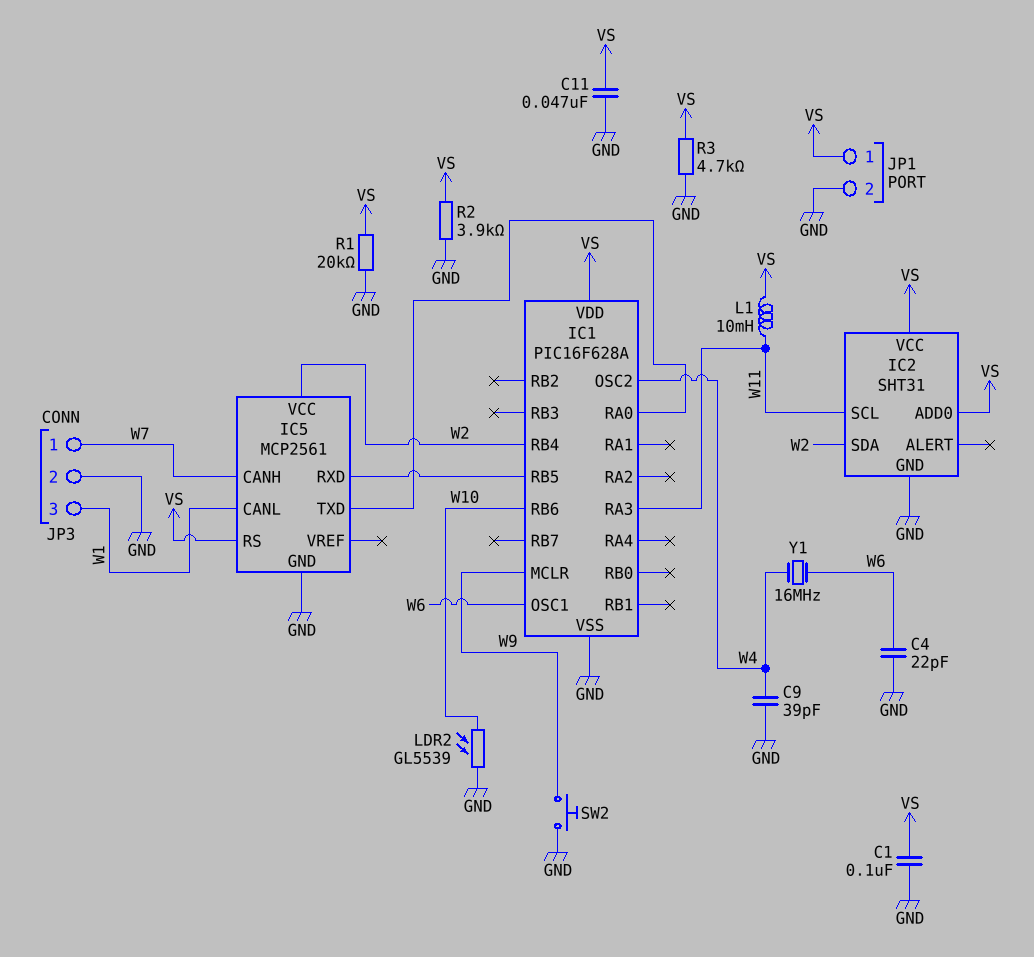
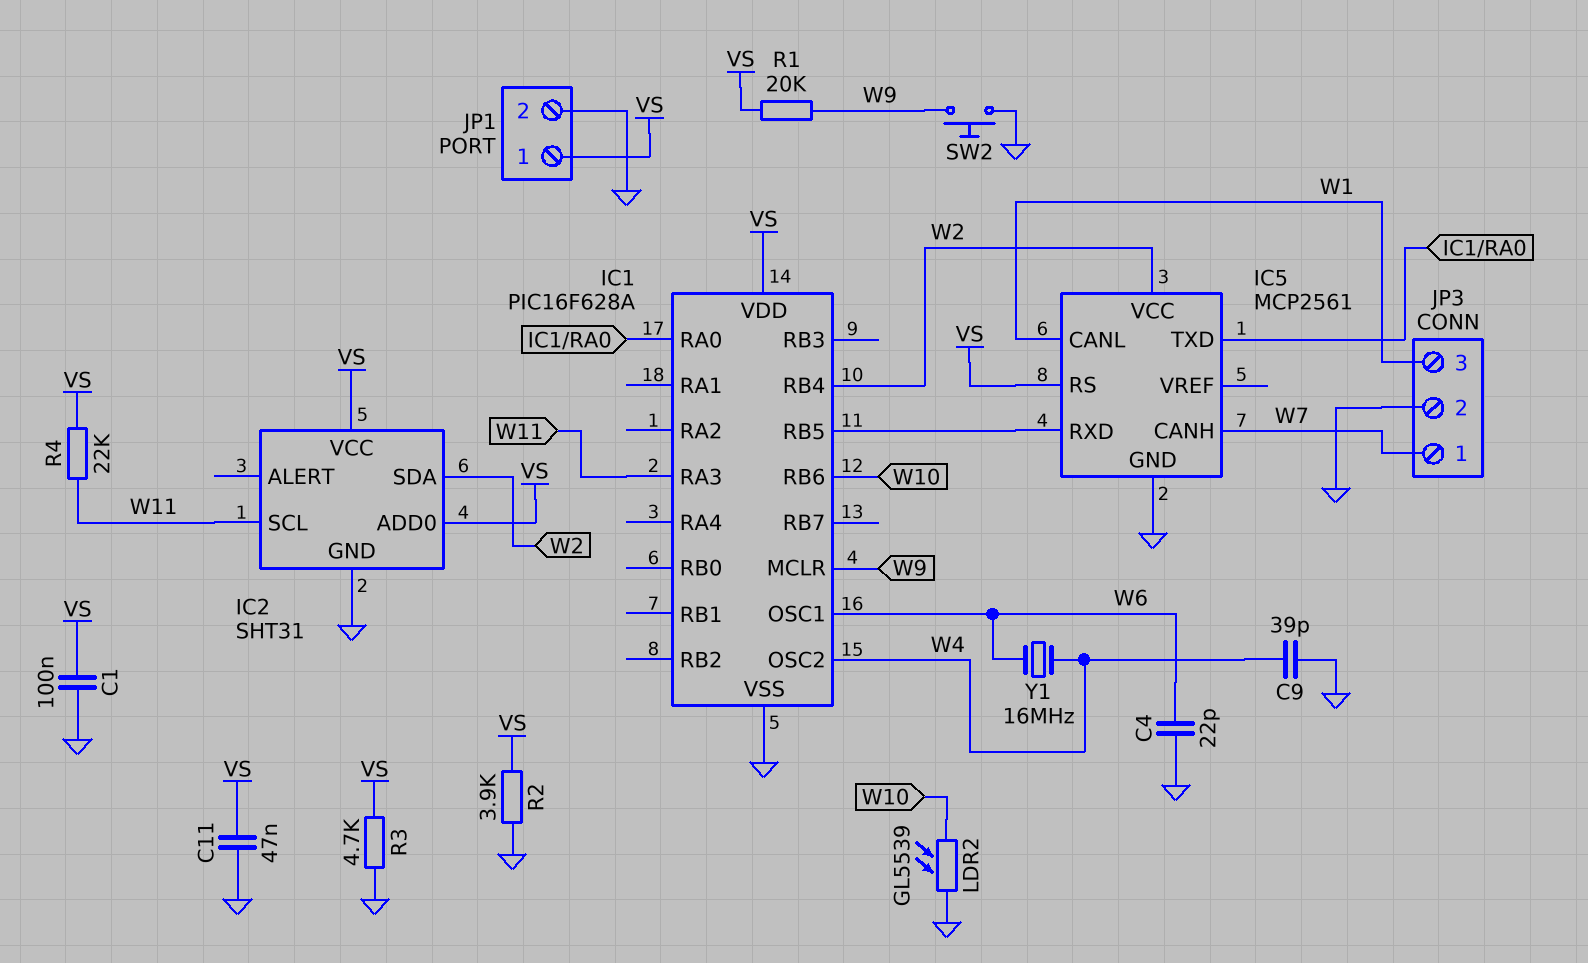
L1: 10mH (VS, W11) -> none
R1: 20k (GND, VS) -> 20k (VS, W9)
R4: none -> 22k (VS, W11)

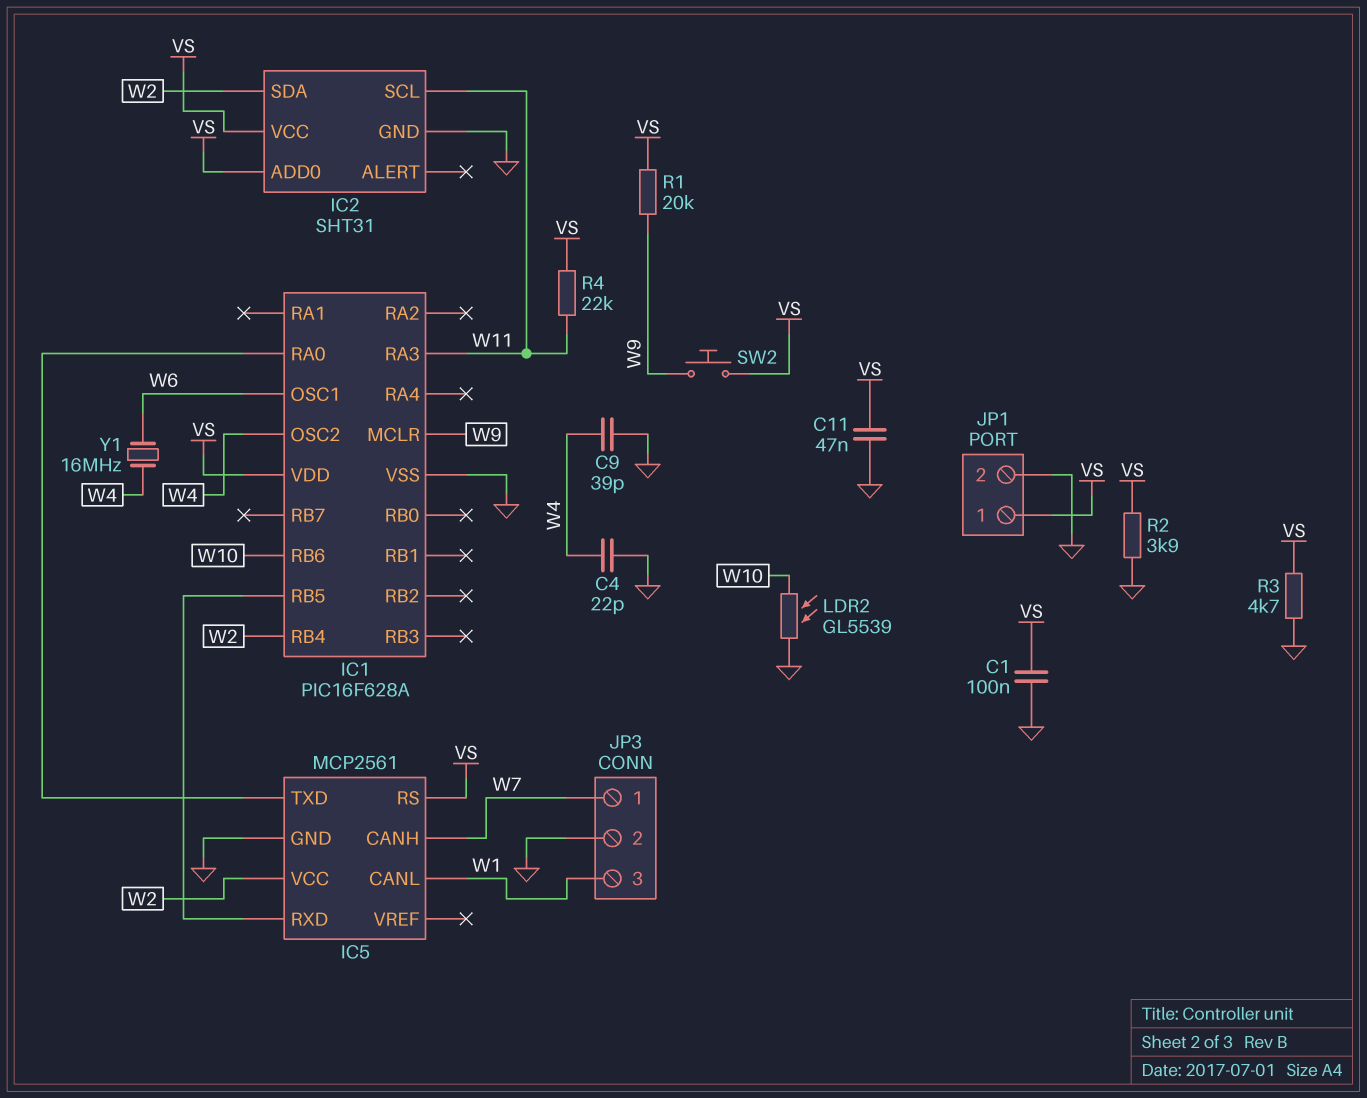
C4: 22pF (GND, W6) -> 22pF (GND, W4)
SW2: button (GND, W9) -> button (VS, W9)

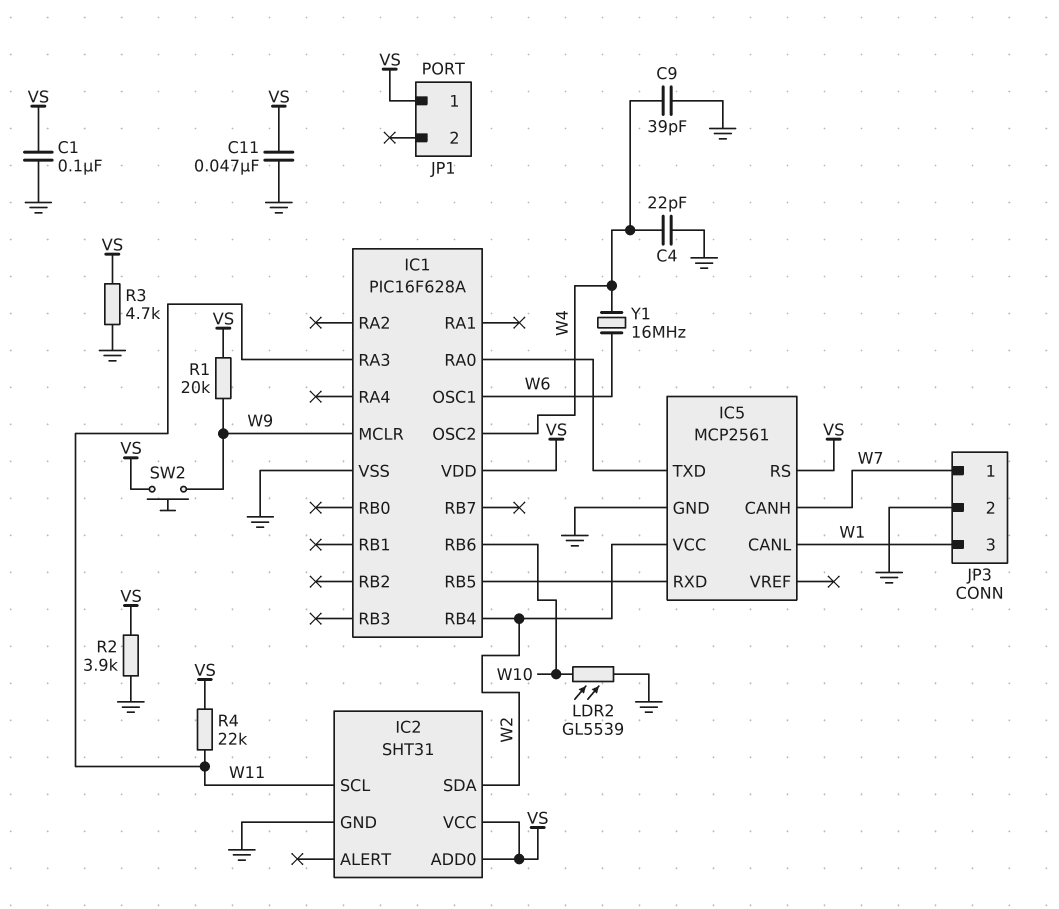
JP1 pin 2: GND -> none

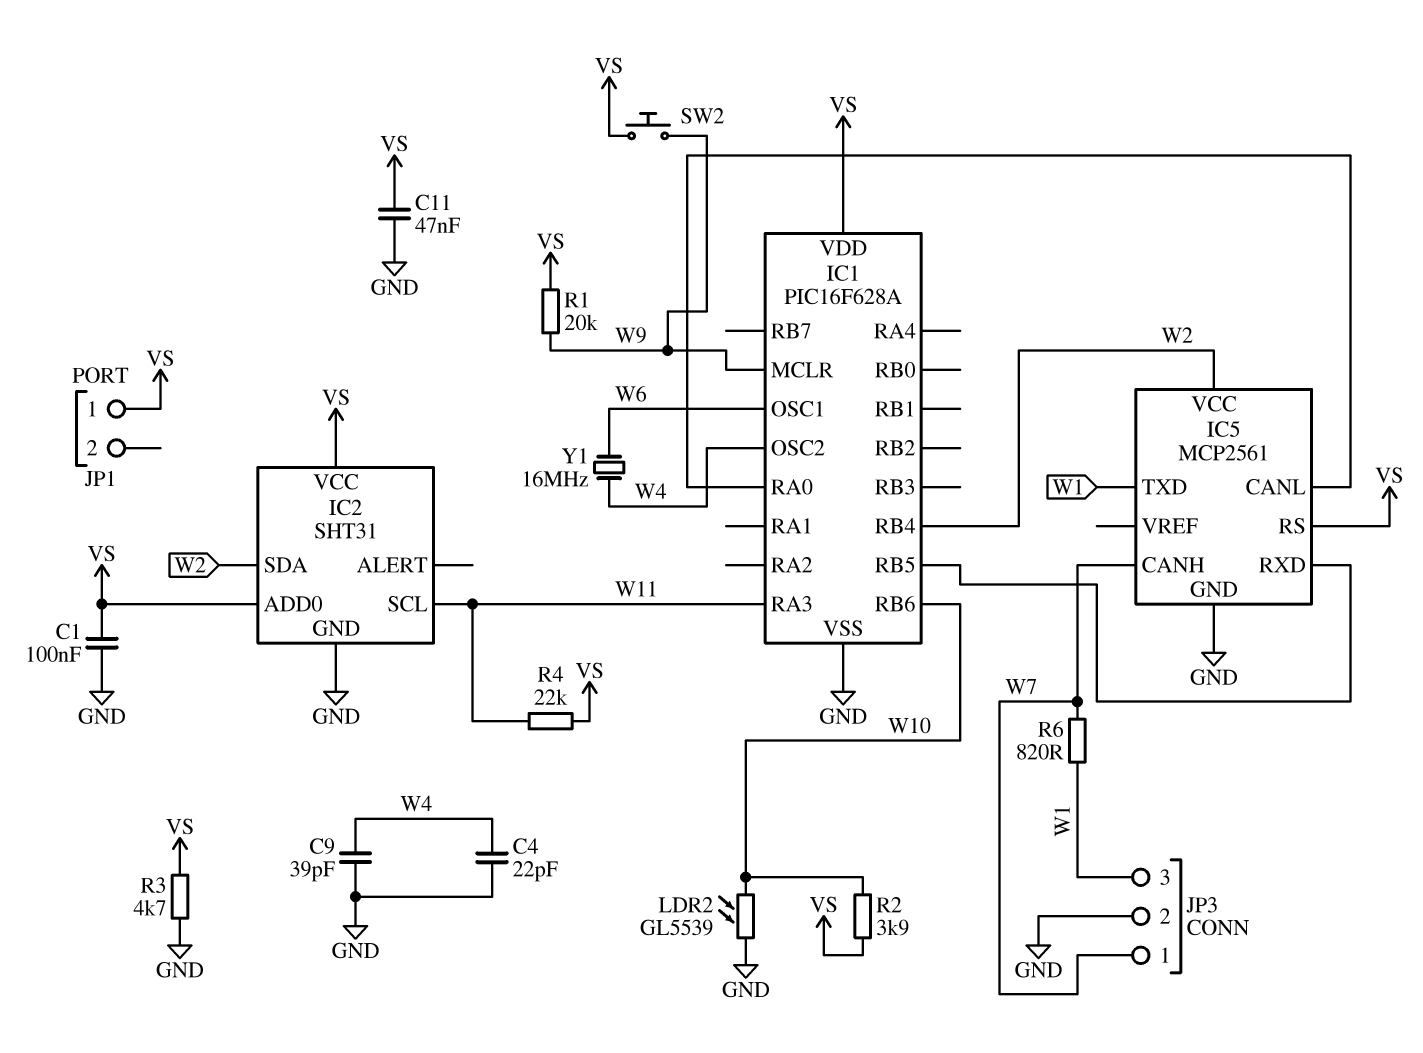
IC5 pin CANL: W1 -> IC1/RA0
IC5 pin TXD: IC1/RA0 -> W1
R2: 3.9k (GND, VS) -> 3.9k (VS, W10)
R6: none -> 820 (W1, W7)

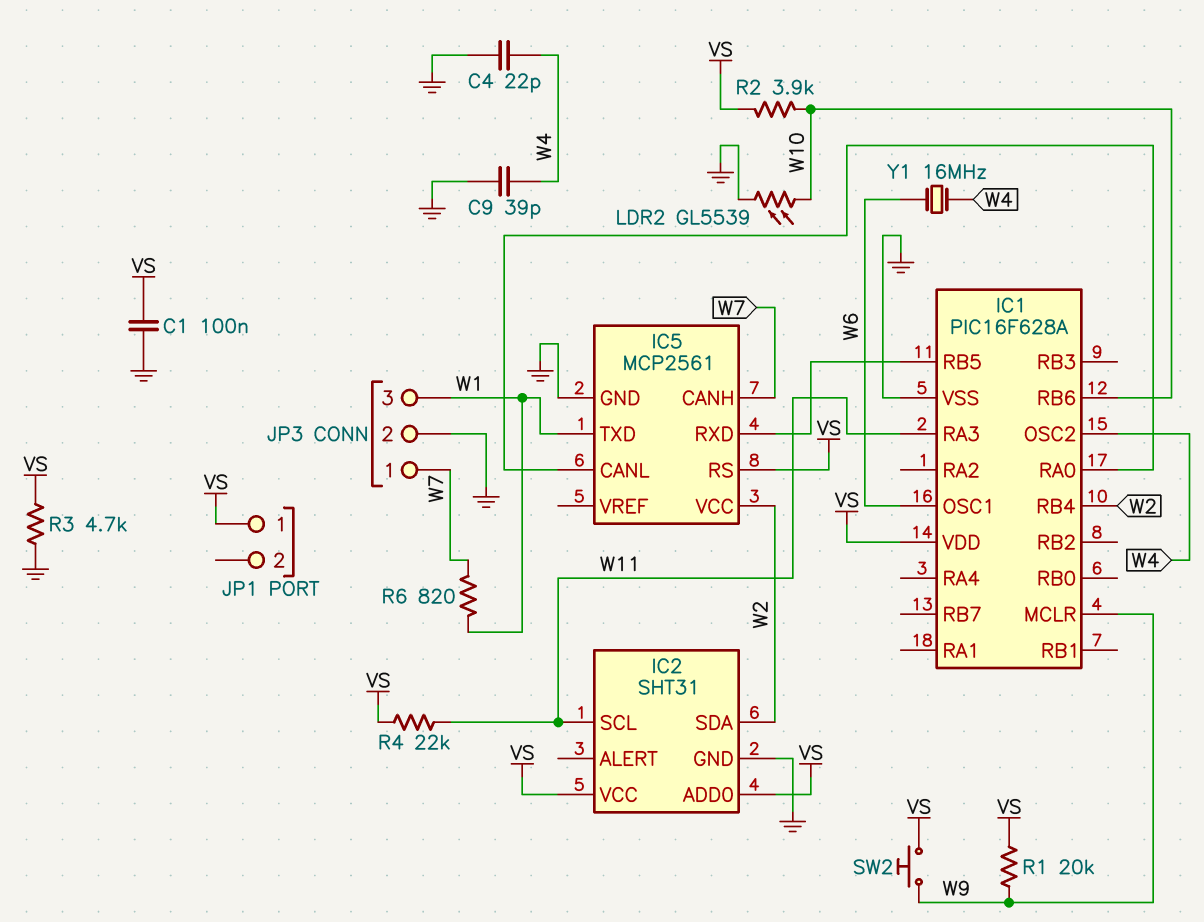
C11: 47nF (GND, VS) -> none

